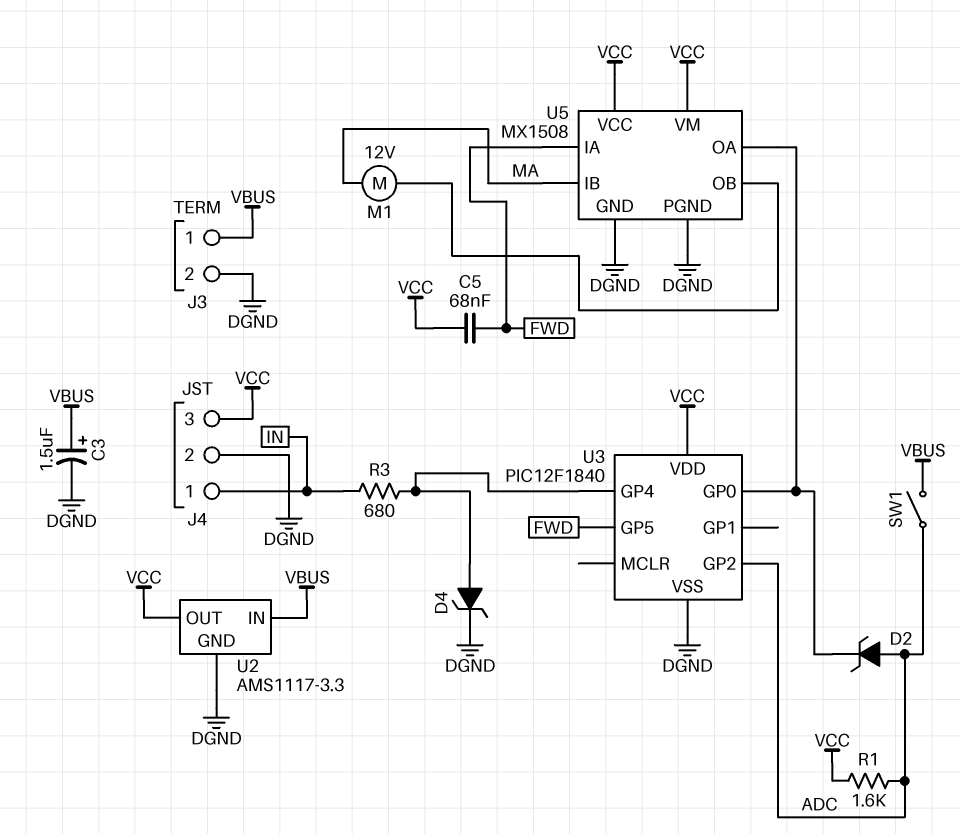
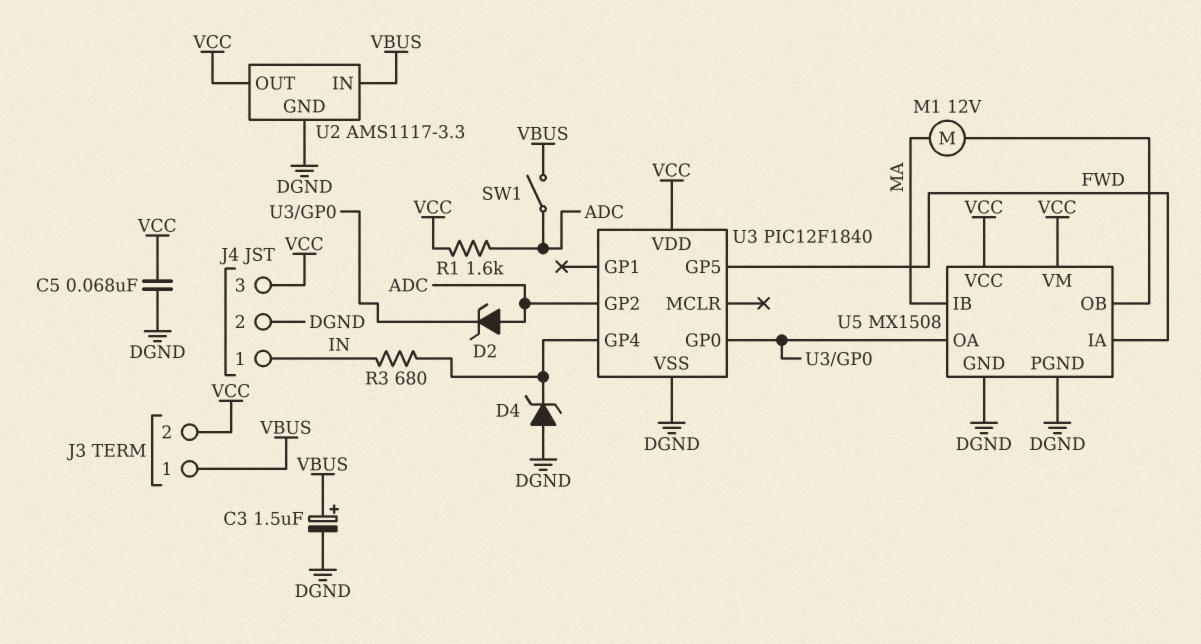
C5: 68nF (FWD, VCC) -> 68nF (DGND, VCC)
D4: zener (A U3/GP4, K DGND) -> zener (A DGND, K U3/GP4)
J3 pin 2: DGND -> VCC

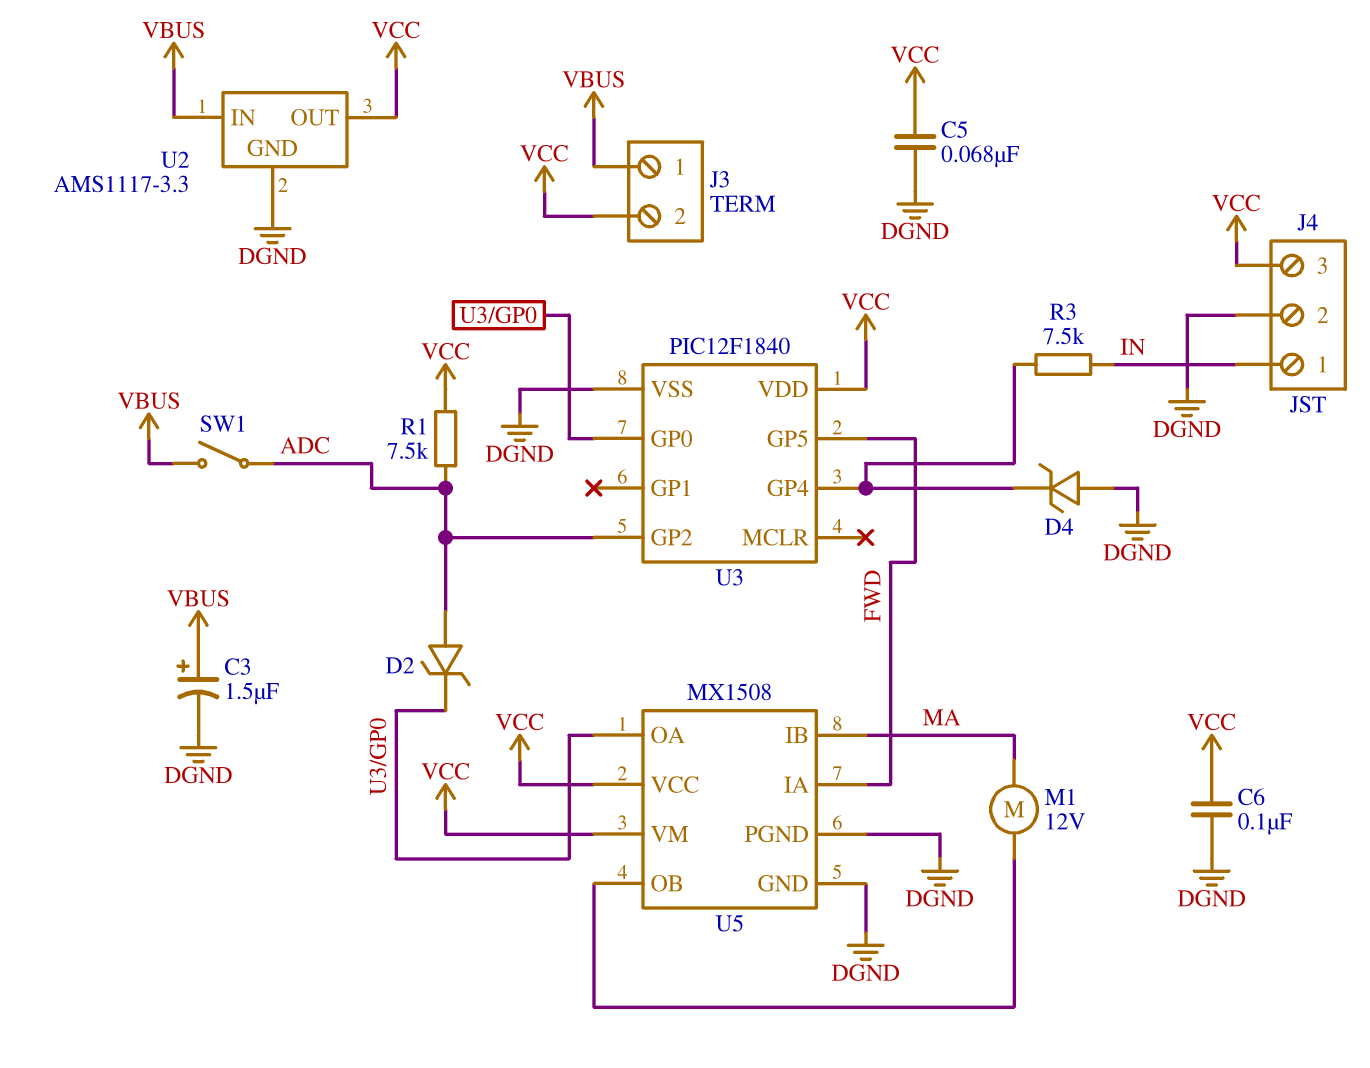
C6: none -> 100nF (DGND, VCC)
R1: 1.6k (ADC, VCC) -> 7.5k (ADC, VCC)
R3: 680 (IN, U3/GP4) -> 7.5k (IN, U3/GP4)

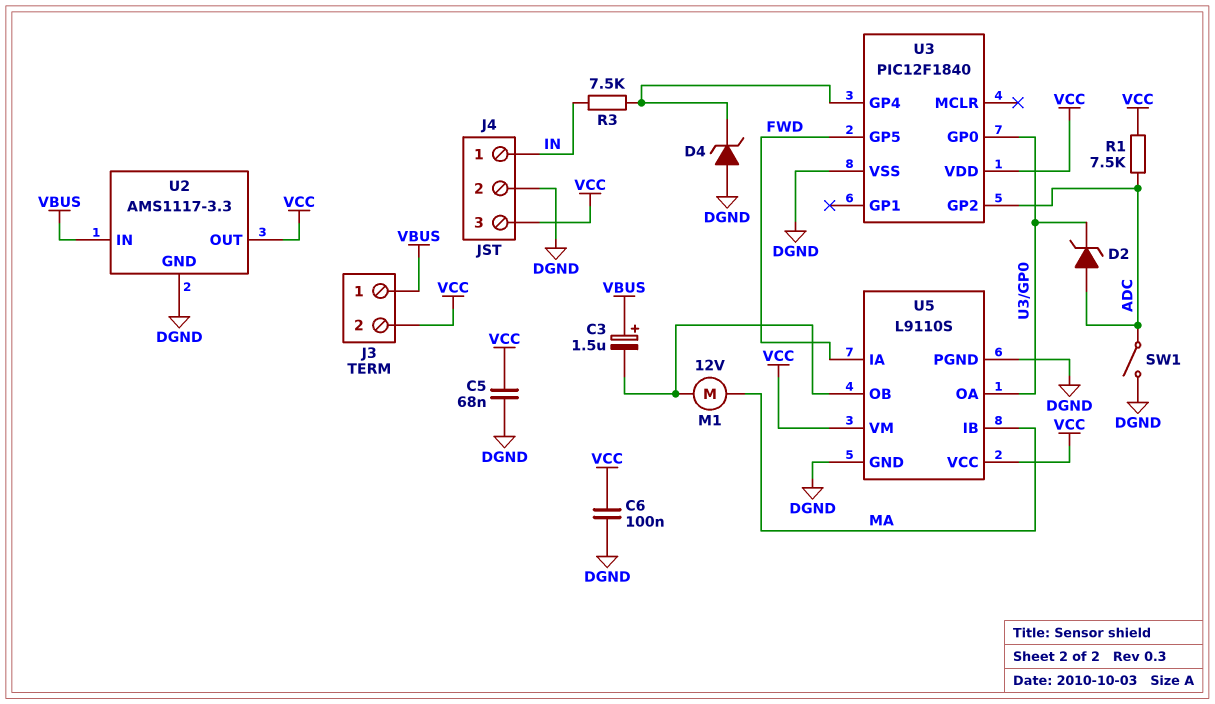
C3: 1.5uF (plus VBUS, minus DGND) -> 1.5uF (plus VBUS, minus U5/OB)
SW1: switch (ADC, VBUS) -> switch (ADC, DGND)
U5: MX1508 -> L9110S

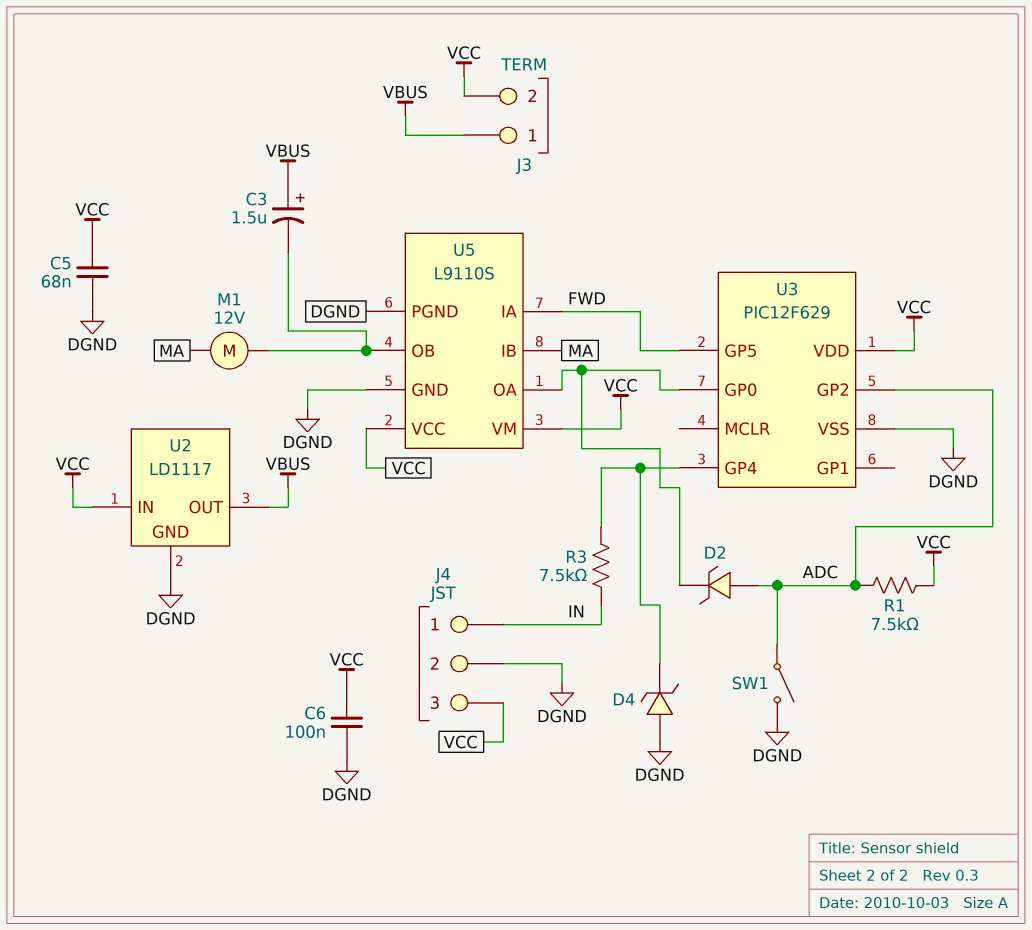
U2: AMS1117-3.3 -> LD1117
U2 pin IN: VBUS -> VCC
U2 pin OUT: VCC -> VBUS
U3: PIC12F1840 -> PIC12F629

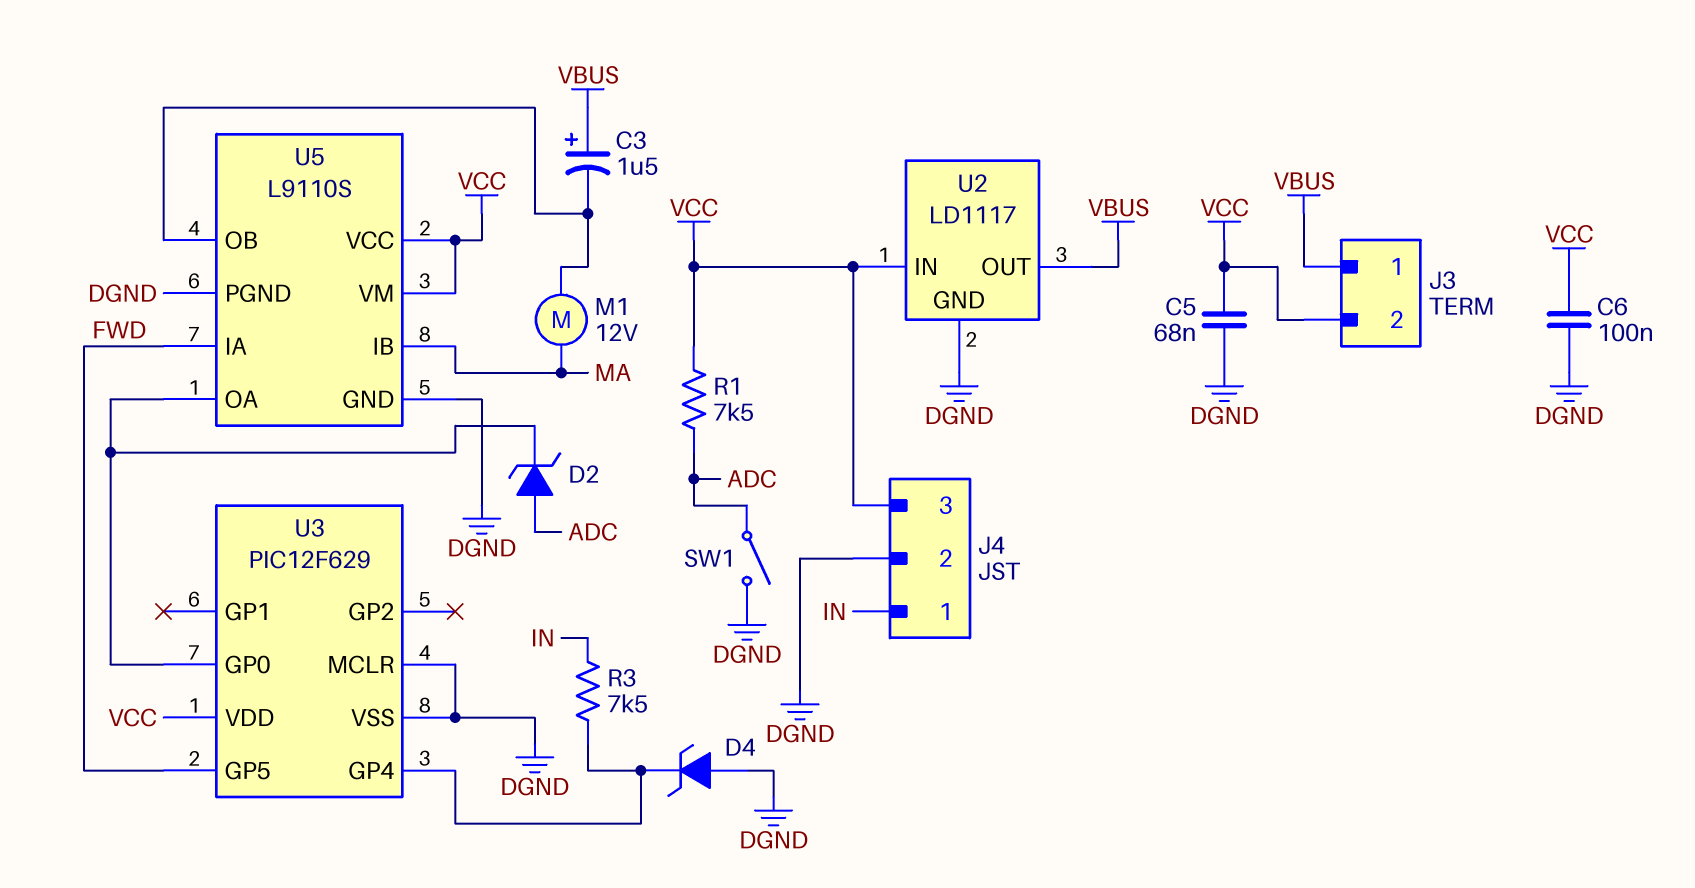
U3 pin GP2: ADC -> none
U3 pin MCLR: none -> DGND

